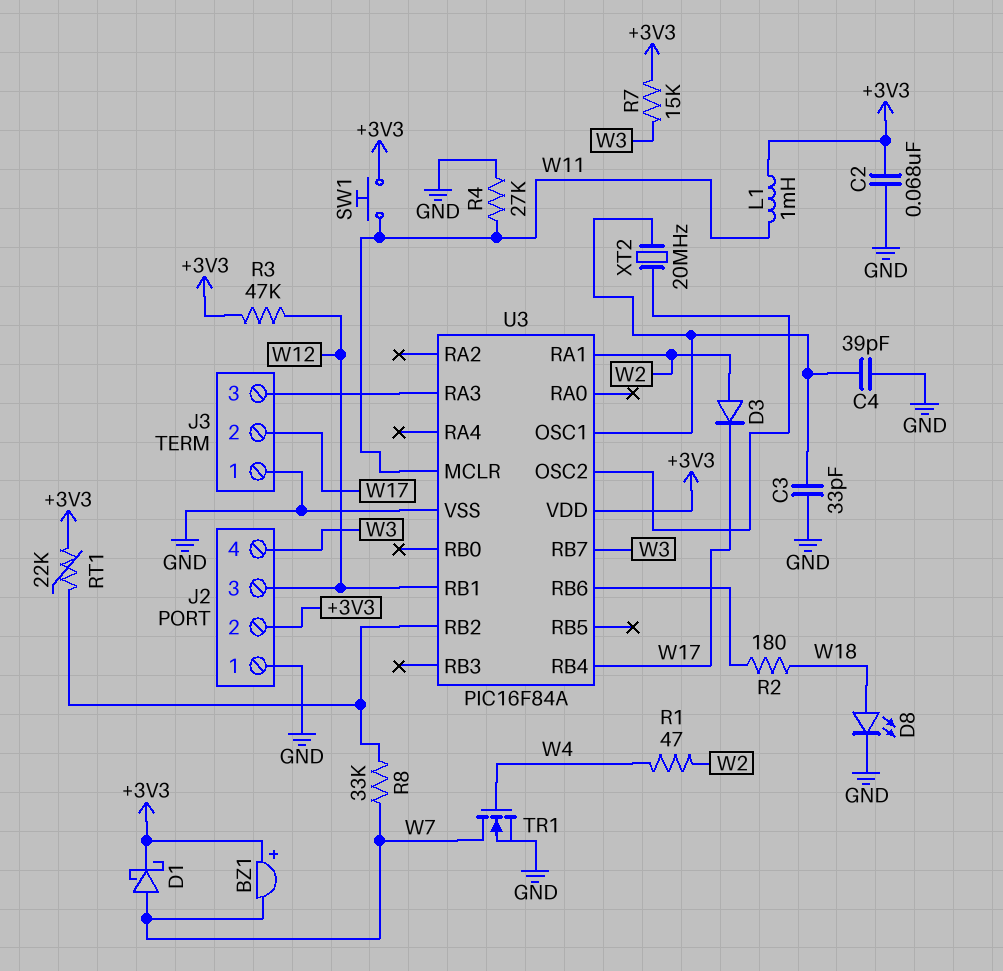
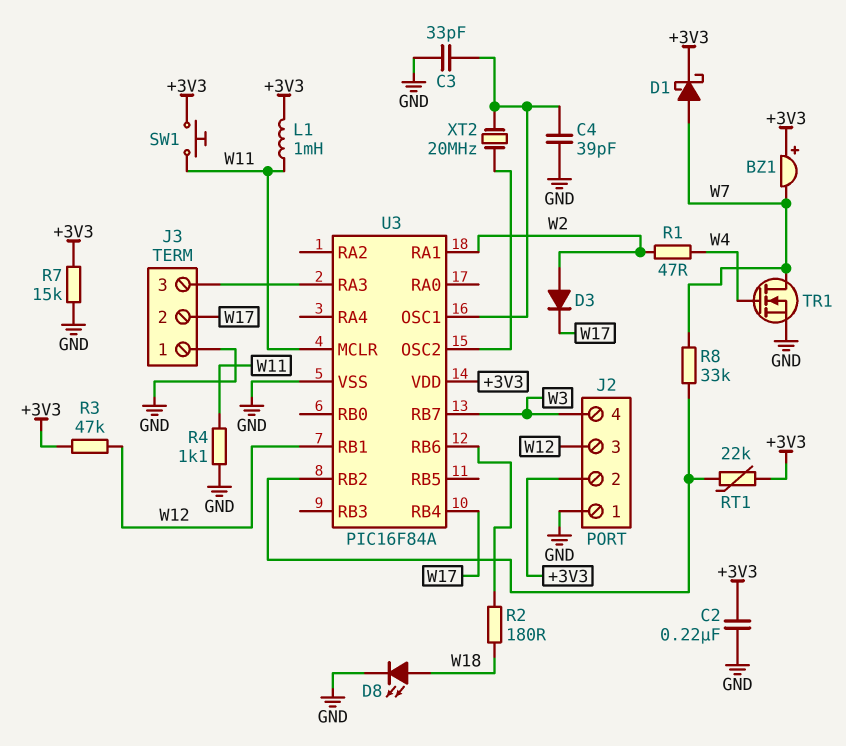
C2: 68nF (+3V3, GND) -> 220nF (+3V3, GND)
R4: 27k (GND, W11) -> 1.1k (GND, W11)
R7: 15k (+3V3, W3) -> 15k (+3V3, GND)

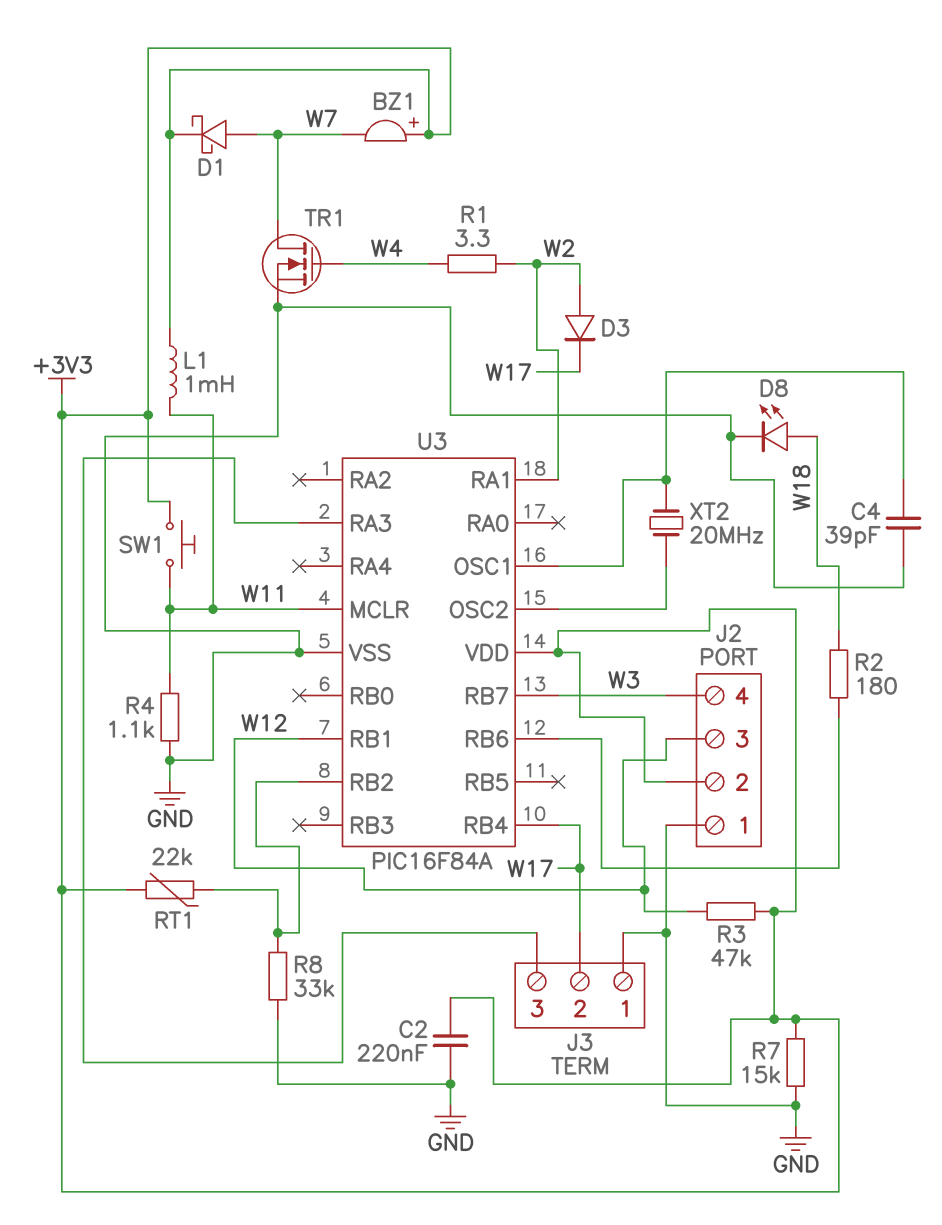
C3: 33pF (GND, U3/OSC1) -> none
R1: 47 (W2, W4) -> 3.3 (W2, W4)
R8: 33k (U3/RB2, W7) -> 33k (GND, U3/RB2)

